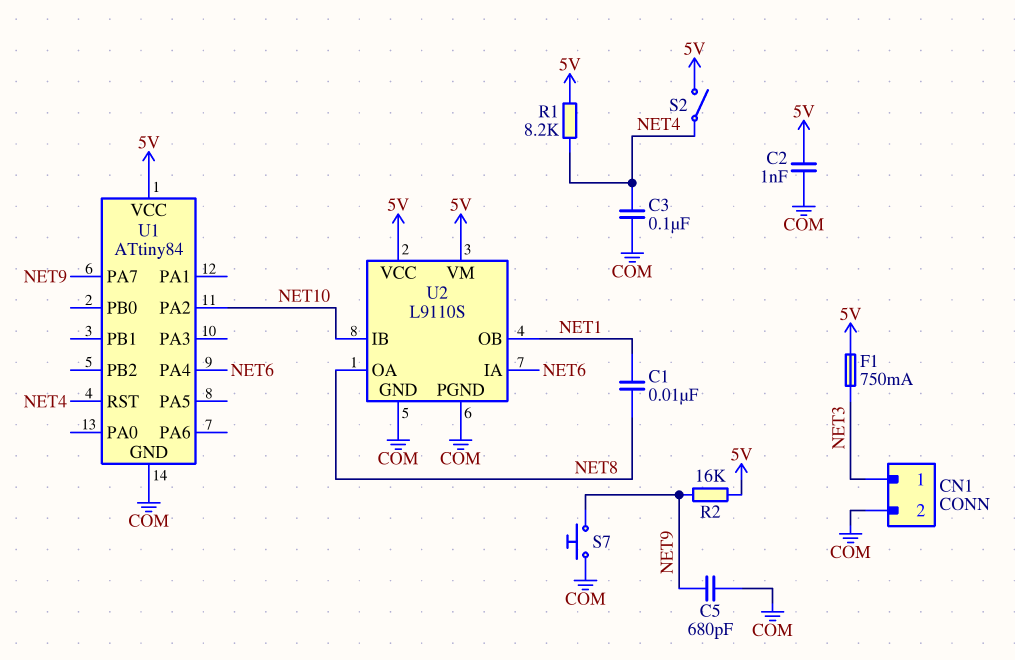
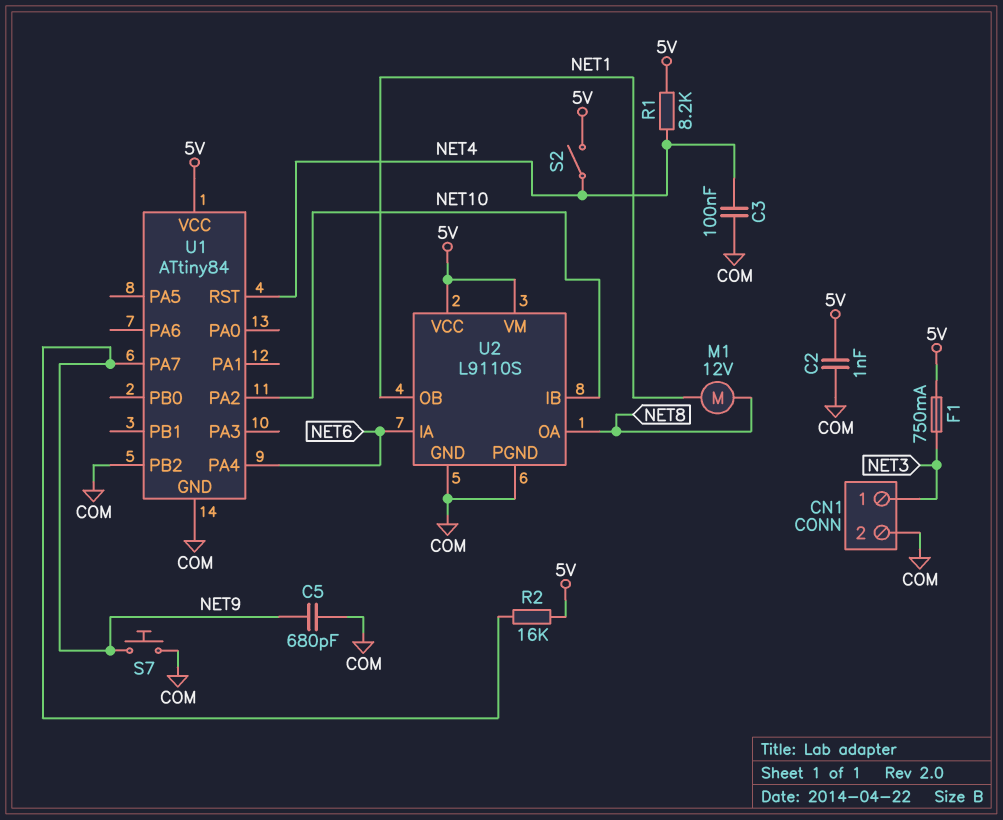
C1: 10nF (NET1, NET8) -> none
M1: none -> motor 12V (NET1, NET8)
U1 pin PB2: none -> COM

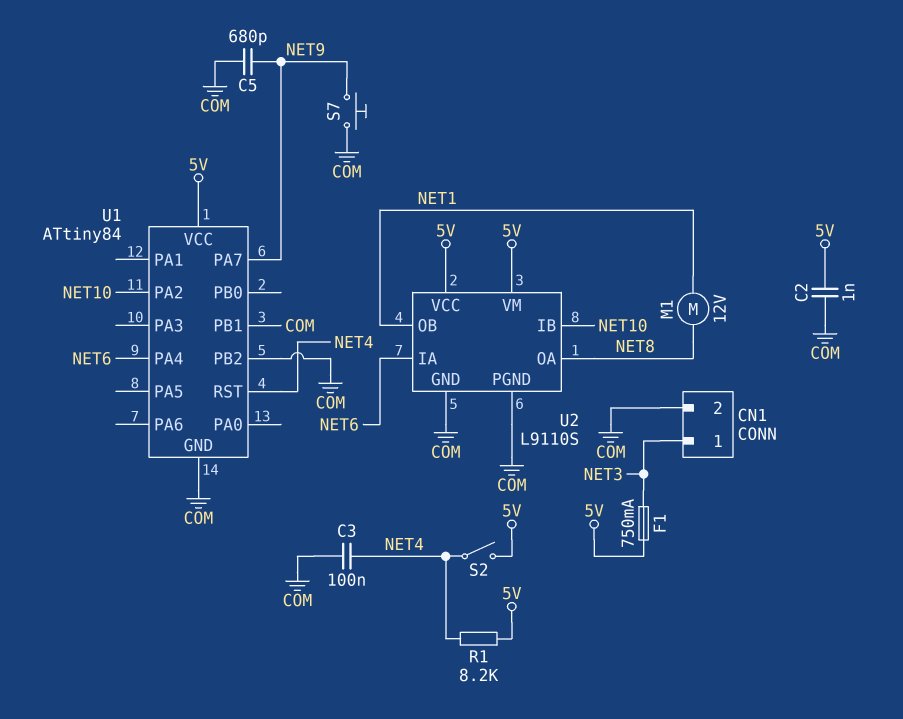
R2: 16k (5V, NET9) -> none
U1 pin PB1: none -> COM

